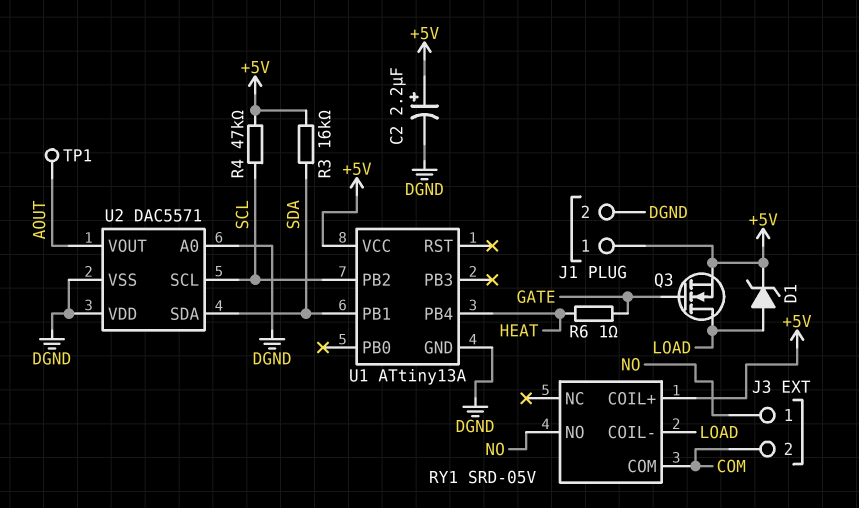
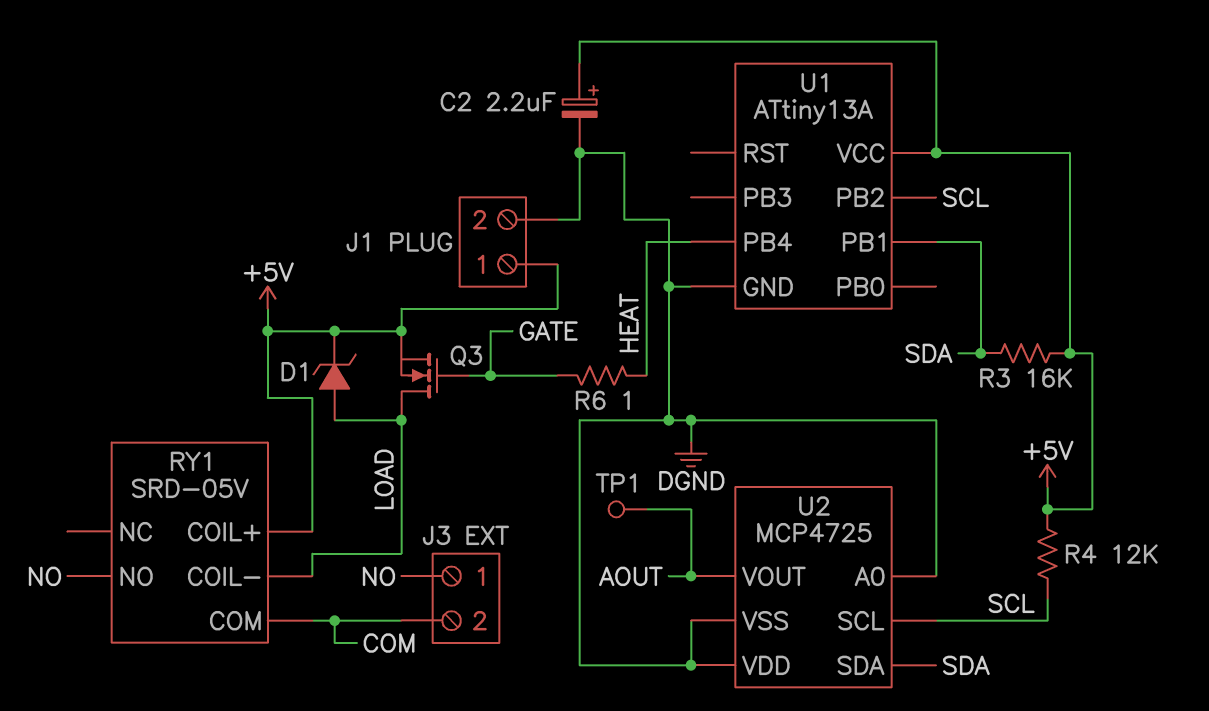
R4: 47k (+5V, SCL) -> 12k (+5V, SCL)
U2: DAC5571 -> MCP4725

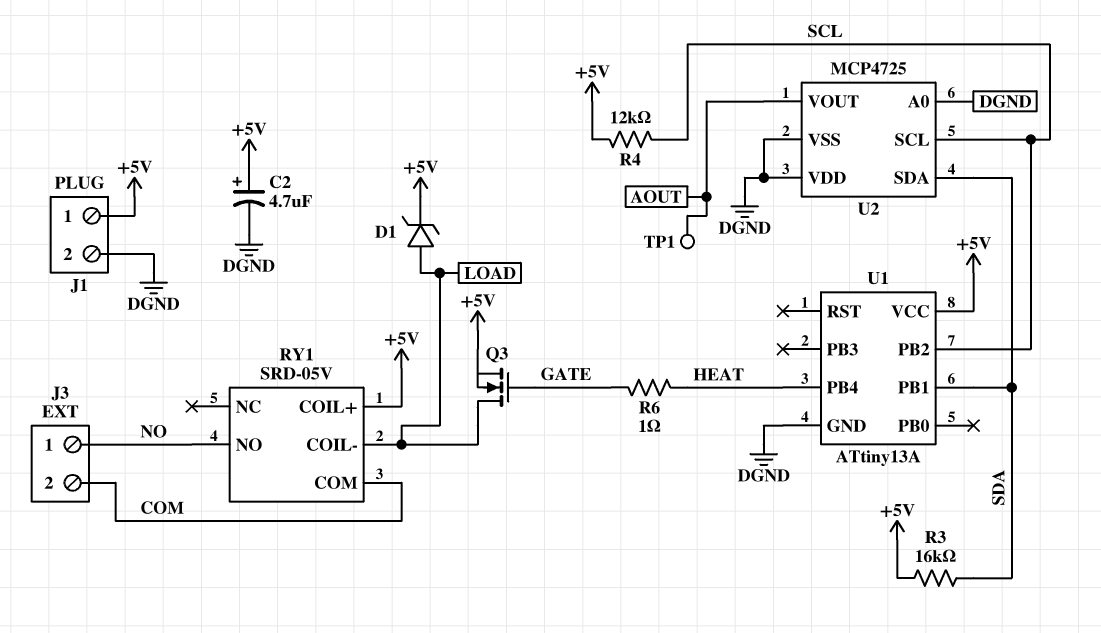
C2: 2.2uF (plus +5V, minus DGND) -> 4.7uF (plus +5V, minus DGND)

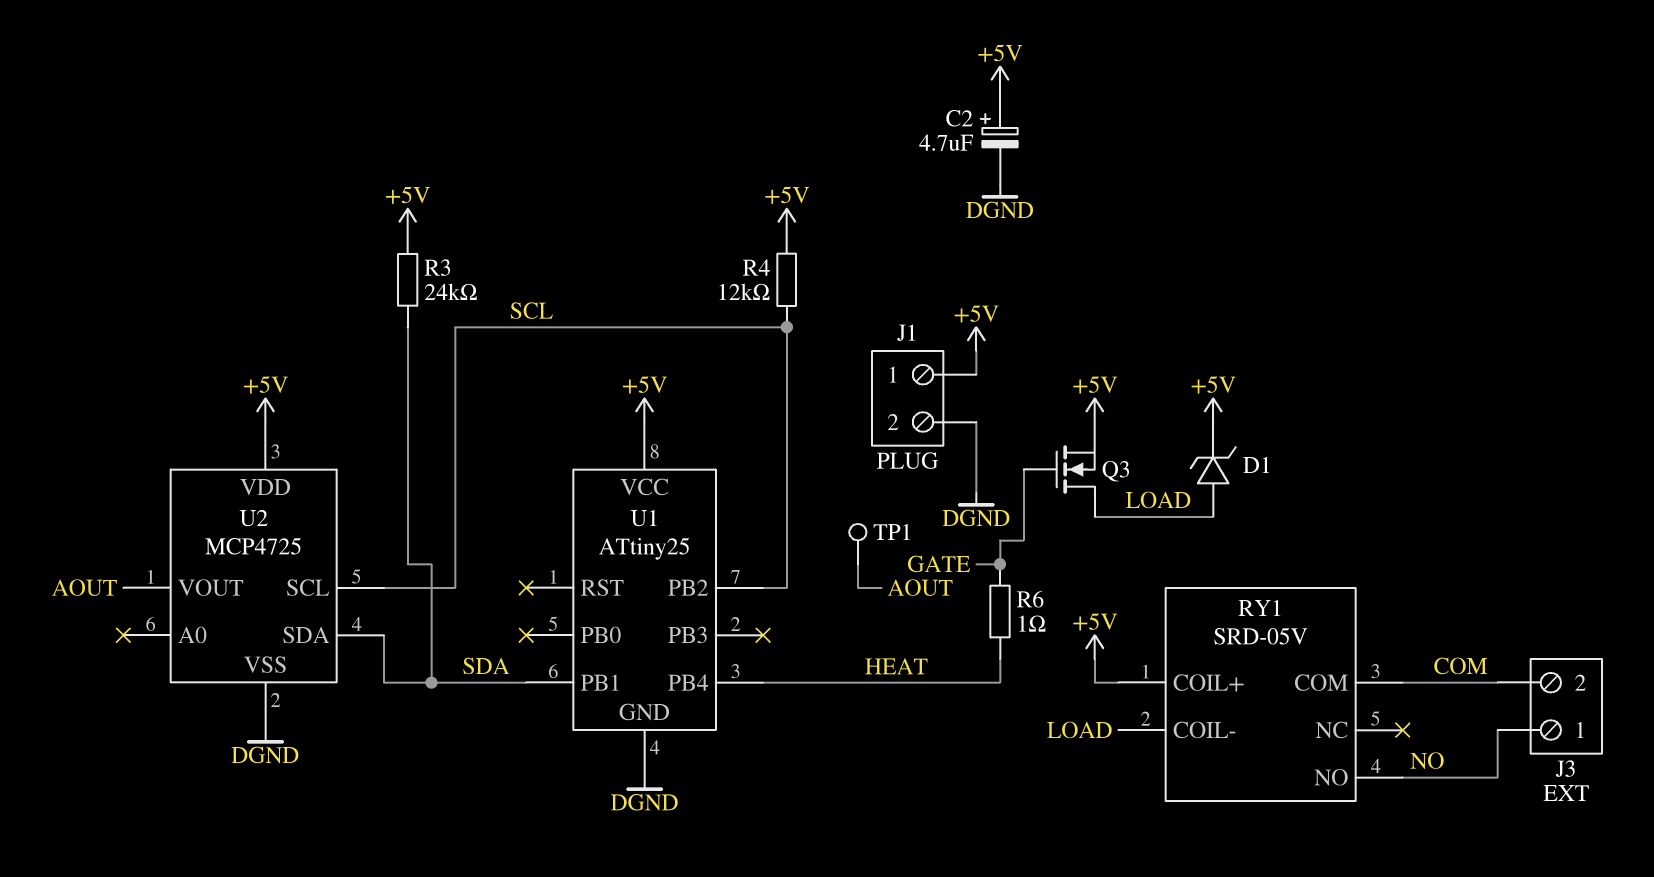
R3: 16k (+5V, SDA) -> 24k (+5V, SDA)
U1: ATtiny13A -> ATtiny25
U2 pin A0: DGND -> none
U2 pin VDD: DGND -> +5V

